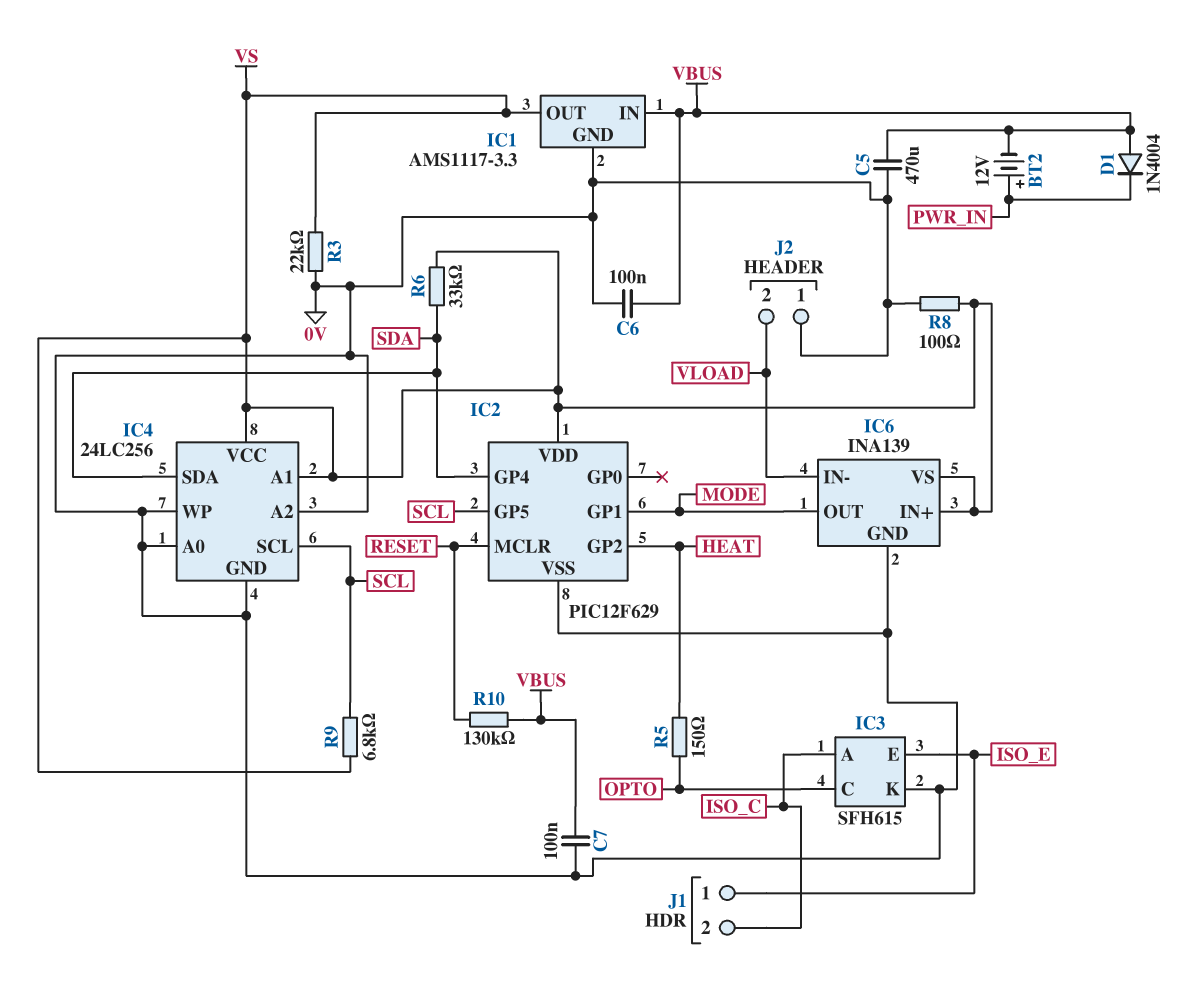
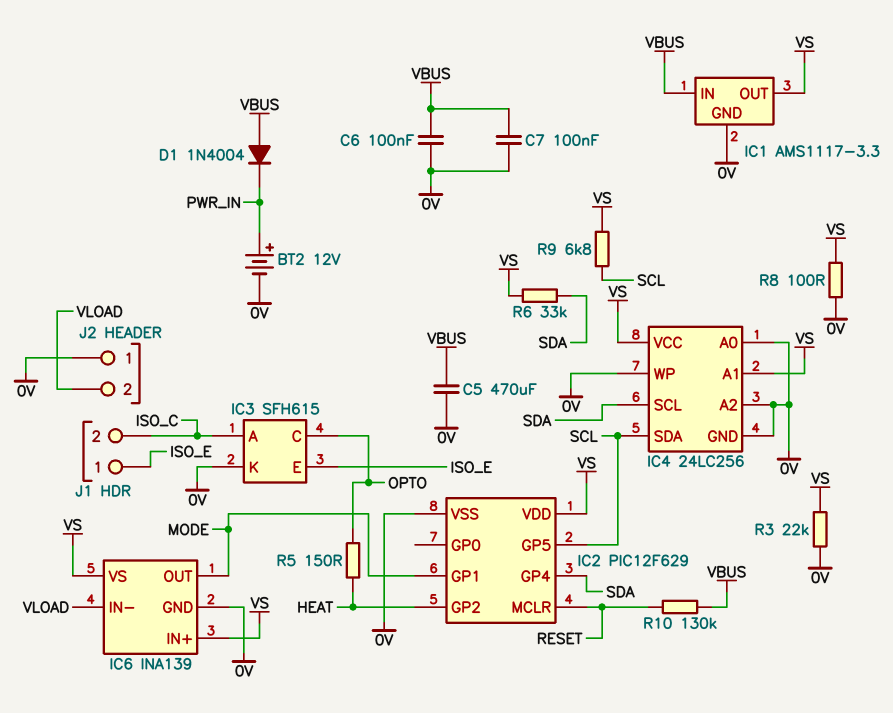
BT2: 12V (plus PWR_IN, minus VBUS) -> 12V (plus PWR_IN, minus 0V)
IC4 pin SCL: SCL -> SDA
IC4 pin SDA: SDA -> SCL

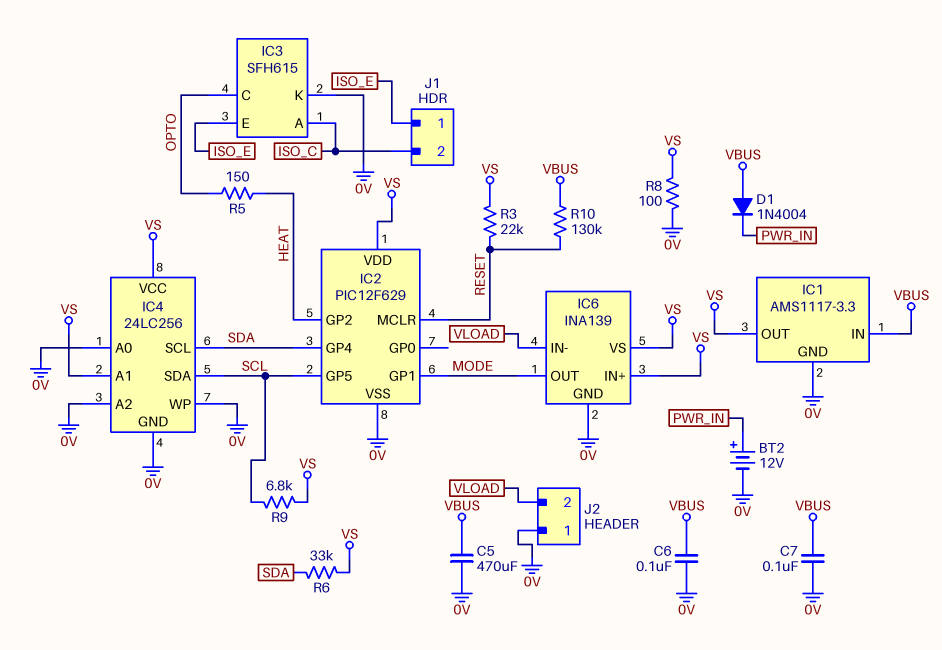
R3: 22k (0V, VS) -> 22k (RESET, VS)

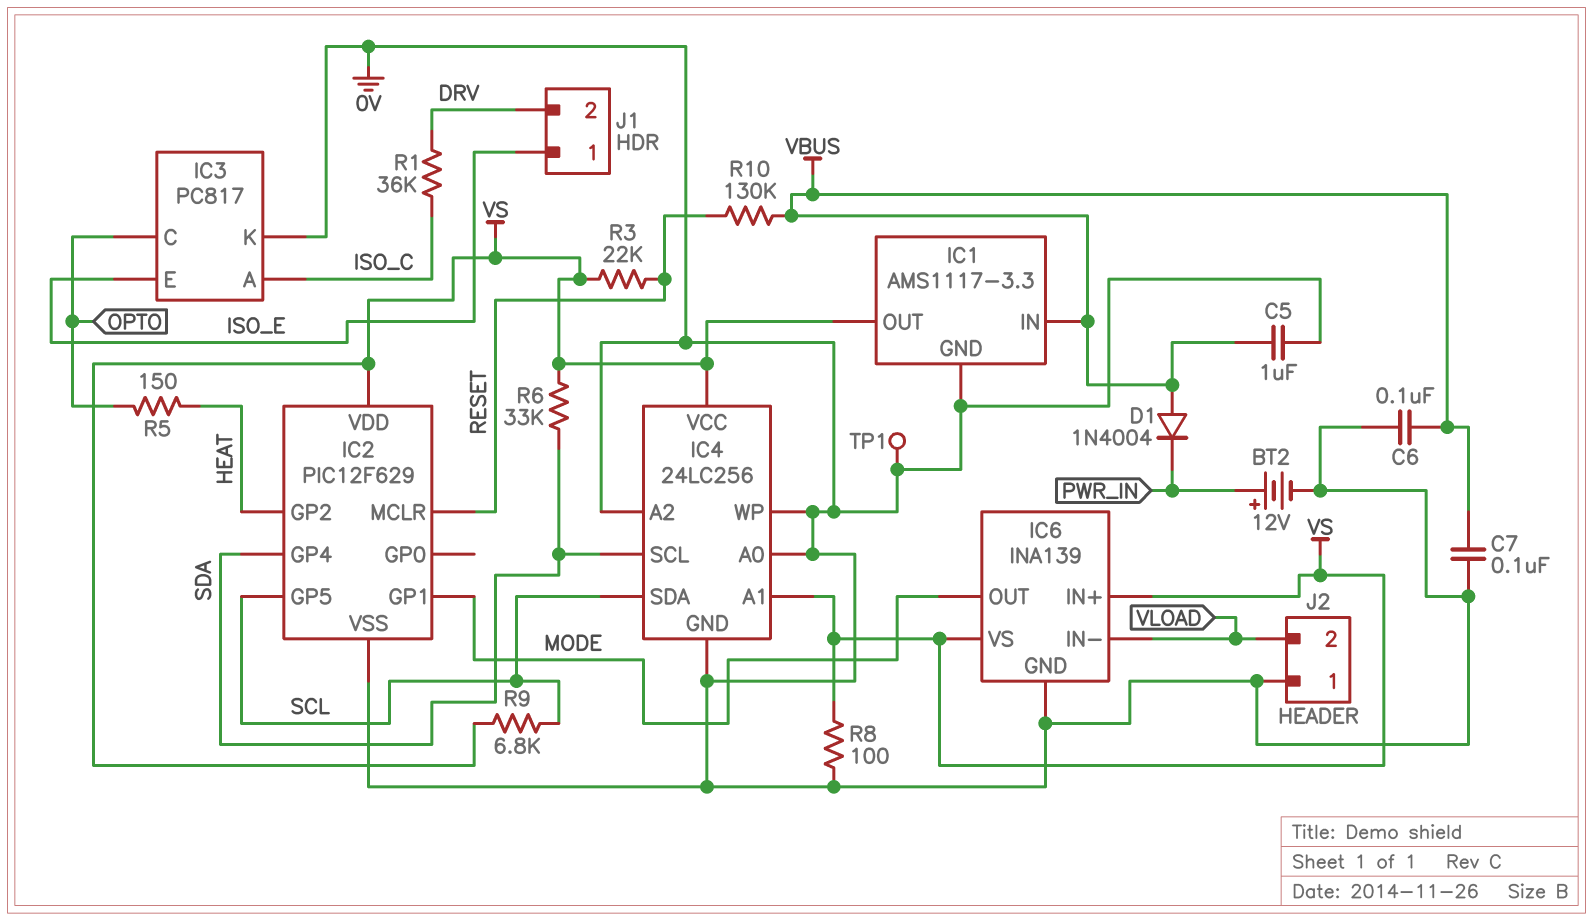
C5: 470uF (0V, VBUS) -> 1uF (0V, VBUS)
IC3: SFH615 -> PC817
J1 pin 2: ISO_C -> DRV
R1: none -> 36k (DRV, ISO_C)
TP1: none -> test point (0V)

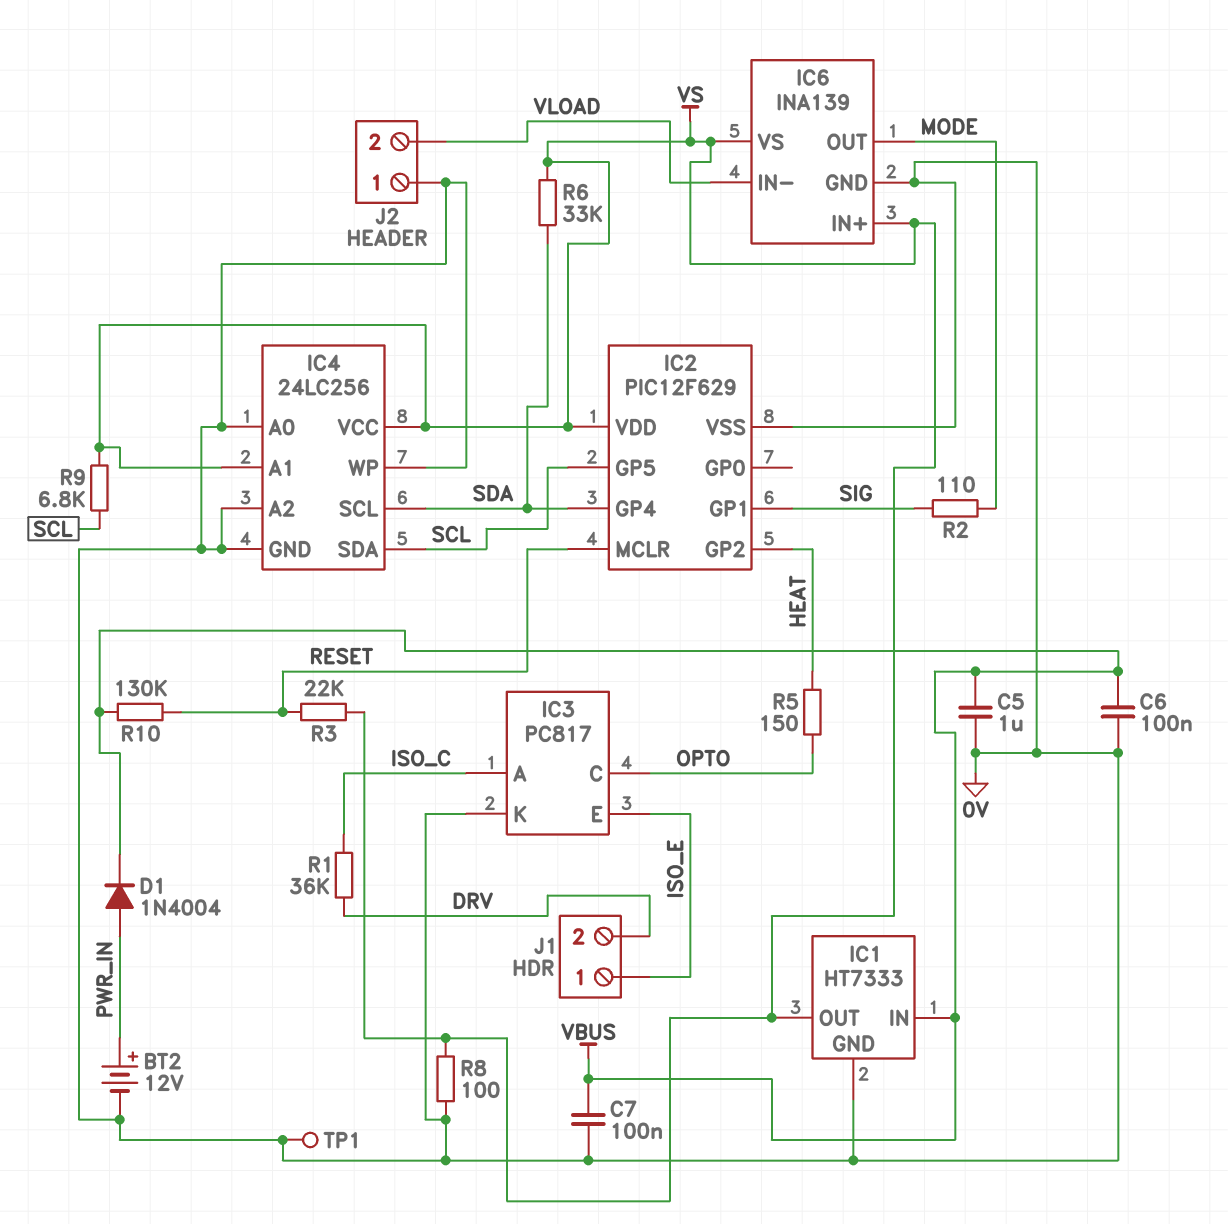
D1: diode 1N4004 (A VBUS, K PWR_IN) -> diode 1N4004 (A PWR_IN, K VBUS)
IC1: AMS1117-3.3 -> HT7333
IC2 pin GP1: MODE -> SIG
R2: none -> 110 (MODE, SIG)

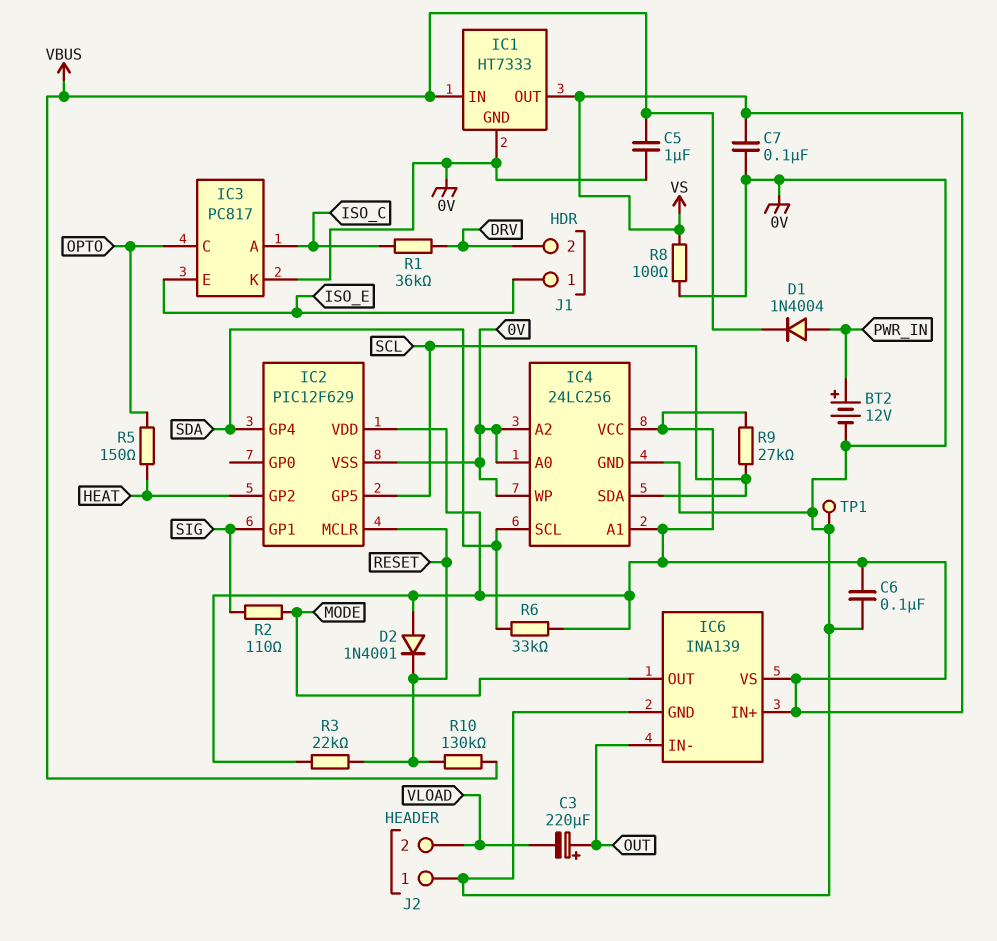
C3: none -> 220uF (plus OUT, minus VLOAD)
C6: 100nF (0V, VBUS) -> 100nF (0V, VS)
C7: 100nF (0V, VBUS) -> 100nF (0V, VS)
D2: none -> diode 1N4001 (A VS, K RESET)
IC6 pin IN-: VLOAD -> OUT
R9: 6.8k (SCL, VS) -> 27k (SCL, VS)

